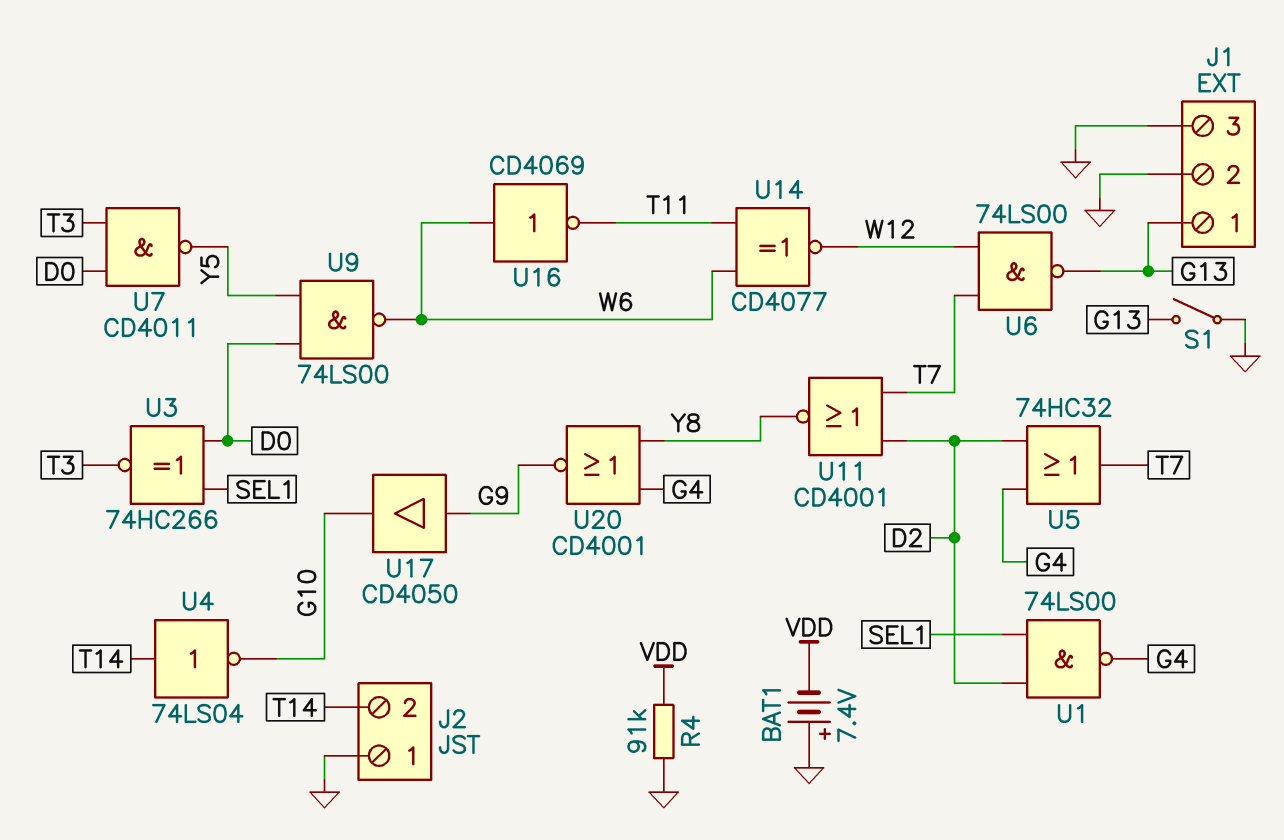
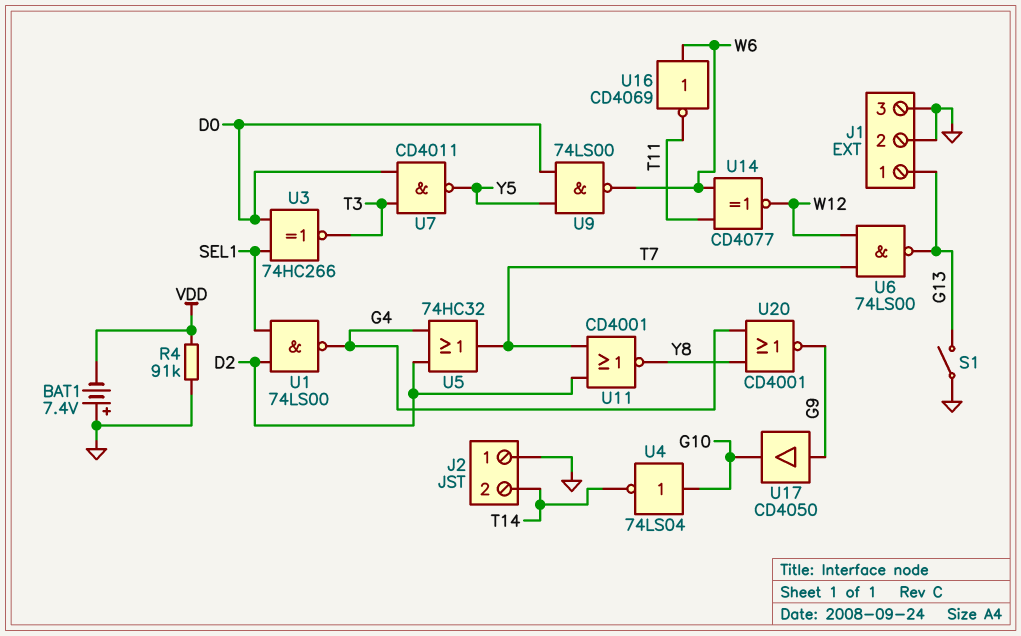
U4: NOT 74LS04 (in T14, out G10) -> NOT 74LS04 (in G10, out T14)

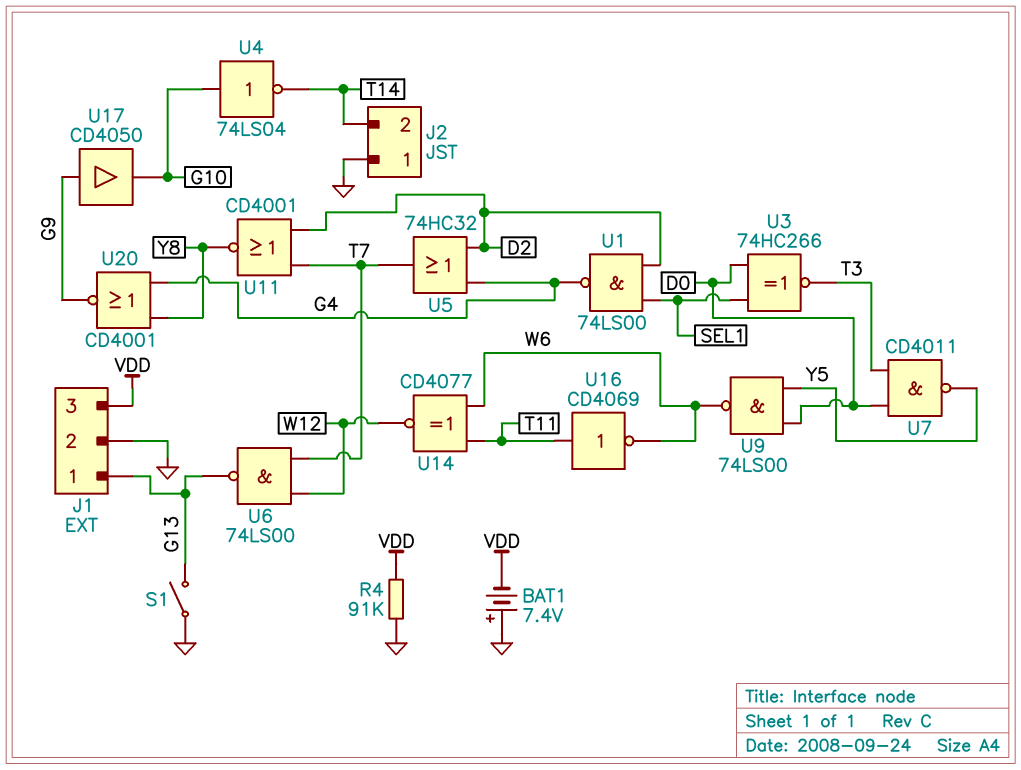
J1 pin 3: GND -> VDD
U16: NOT CD4069 (in W6, out T11) -> NOT CD4069 (in T11, out W6)

